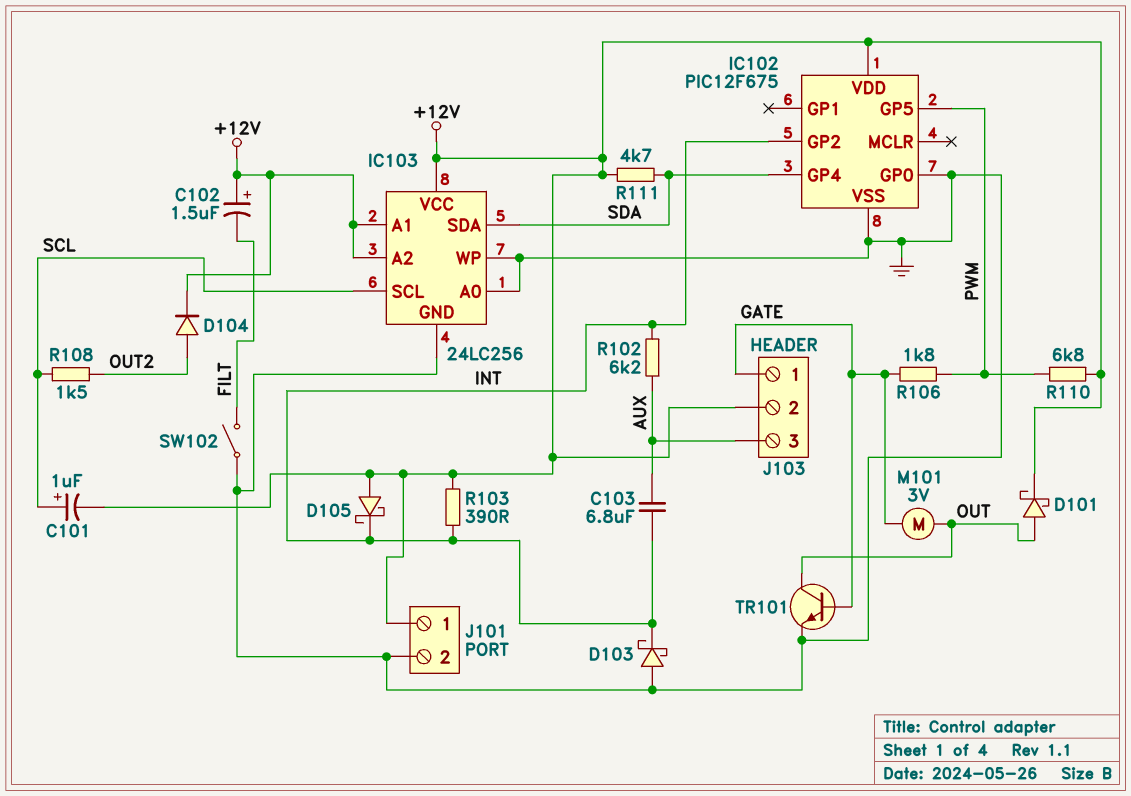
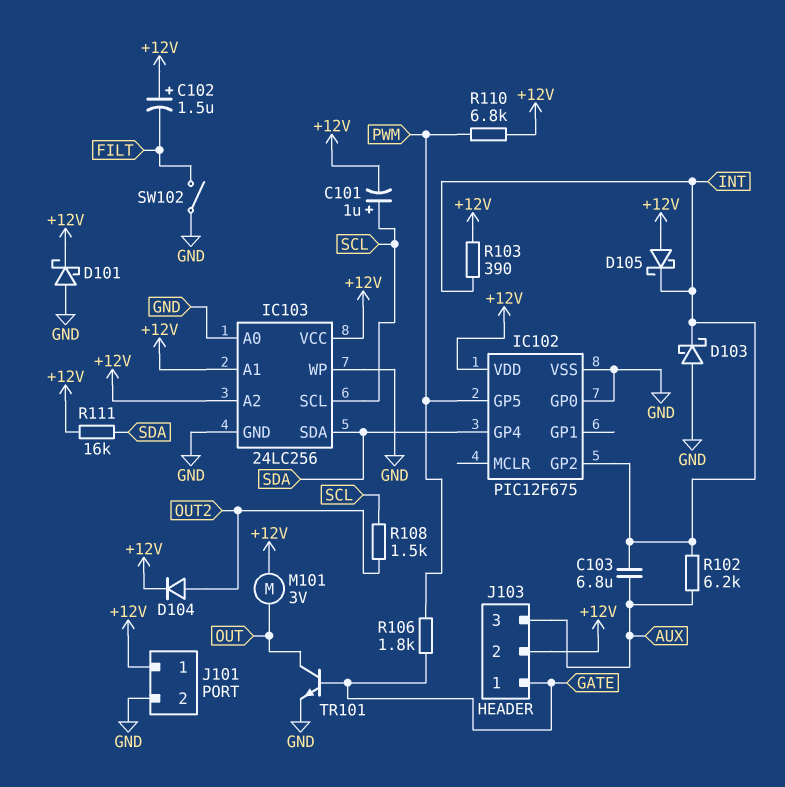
D101: schottky (A OUT, K +12V) -> schottky (A GND, K +12V)
M101: motor 3V (GATE, OUT) -> motor 3V (+12V, OUT)
R111: 4.7k (+12V, SDA) -> 16k (+12V, SDA)

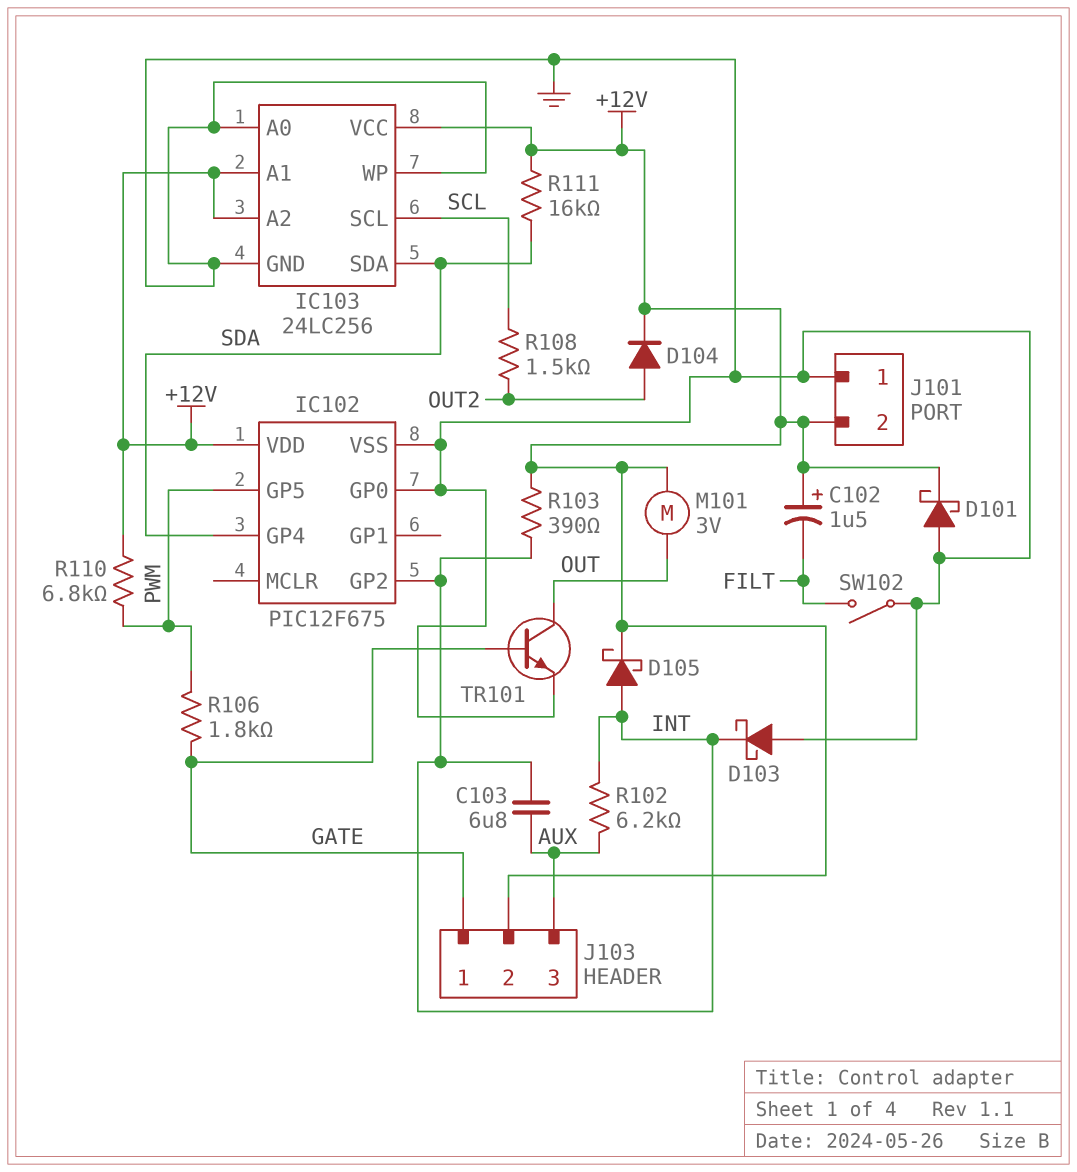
C101: 1uF (plus SCL, minus +12V) -> none
D105: schottky (A +12V, K INT) -> schottky (A INT, K +12V)
J101 pin 1: +12V -> GND
J101 pin 2: GND -> +12V

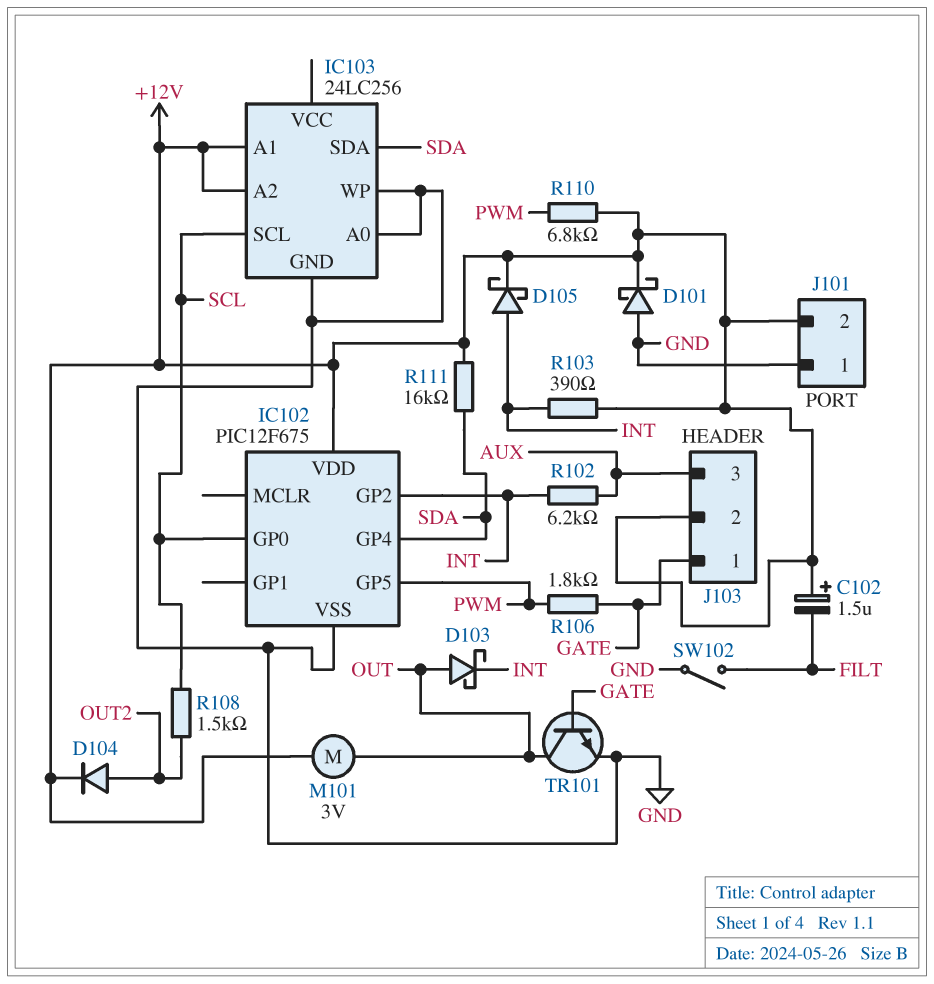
C103: 6.8uF (AUX, INT) -> none
D103: schottky (A GND, K INT) -> schottky (A OUT, K INT)
IC102 pin GP0: GND -> SCL
IC103 pin VCC: +12V -> none

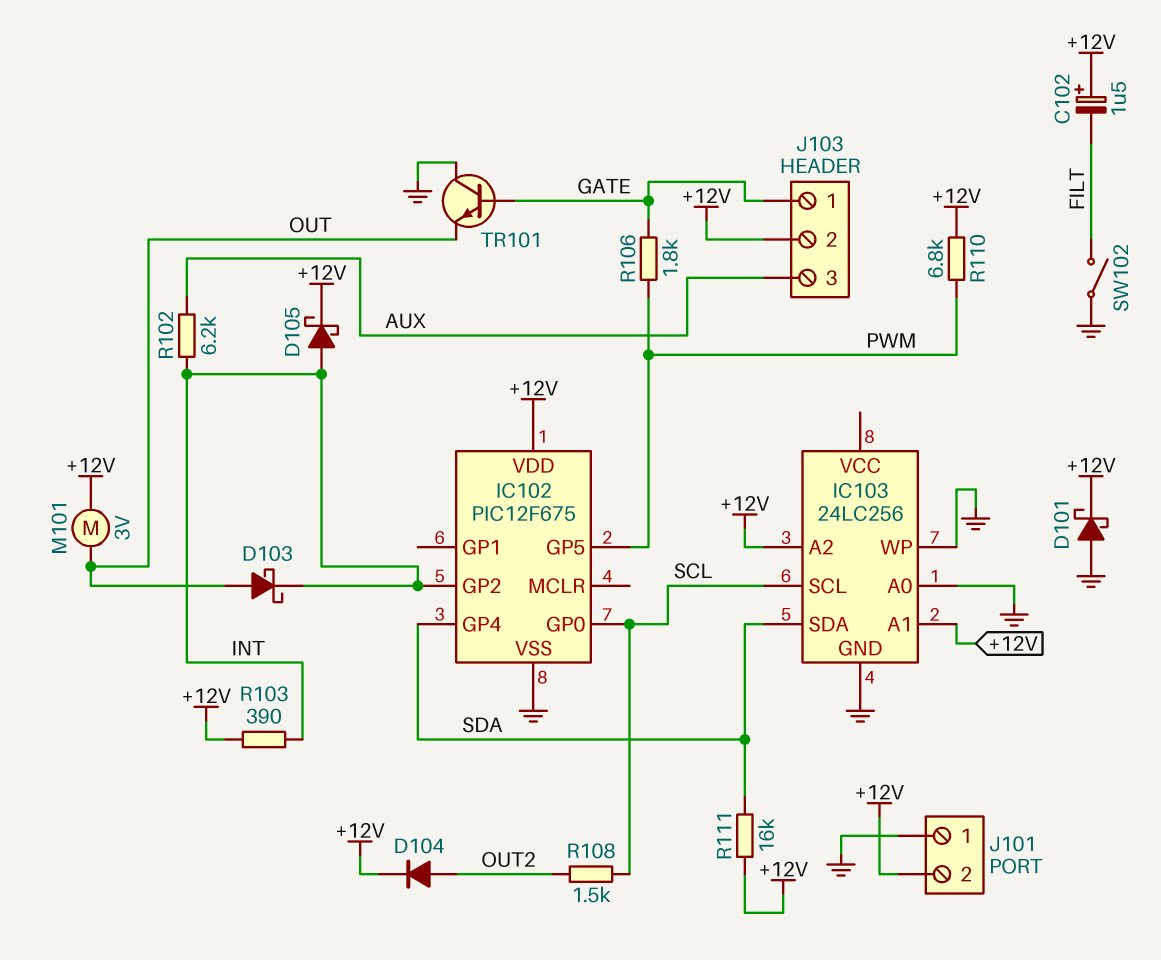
TR101: NPN (B GATE, C OUT, E GND) -> NPN (B GATE, C GND, E OUT)

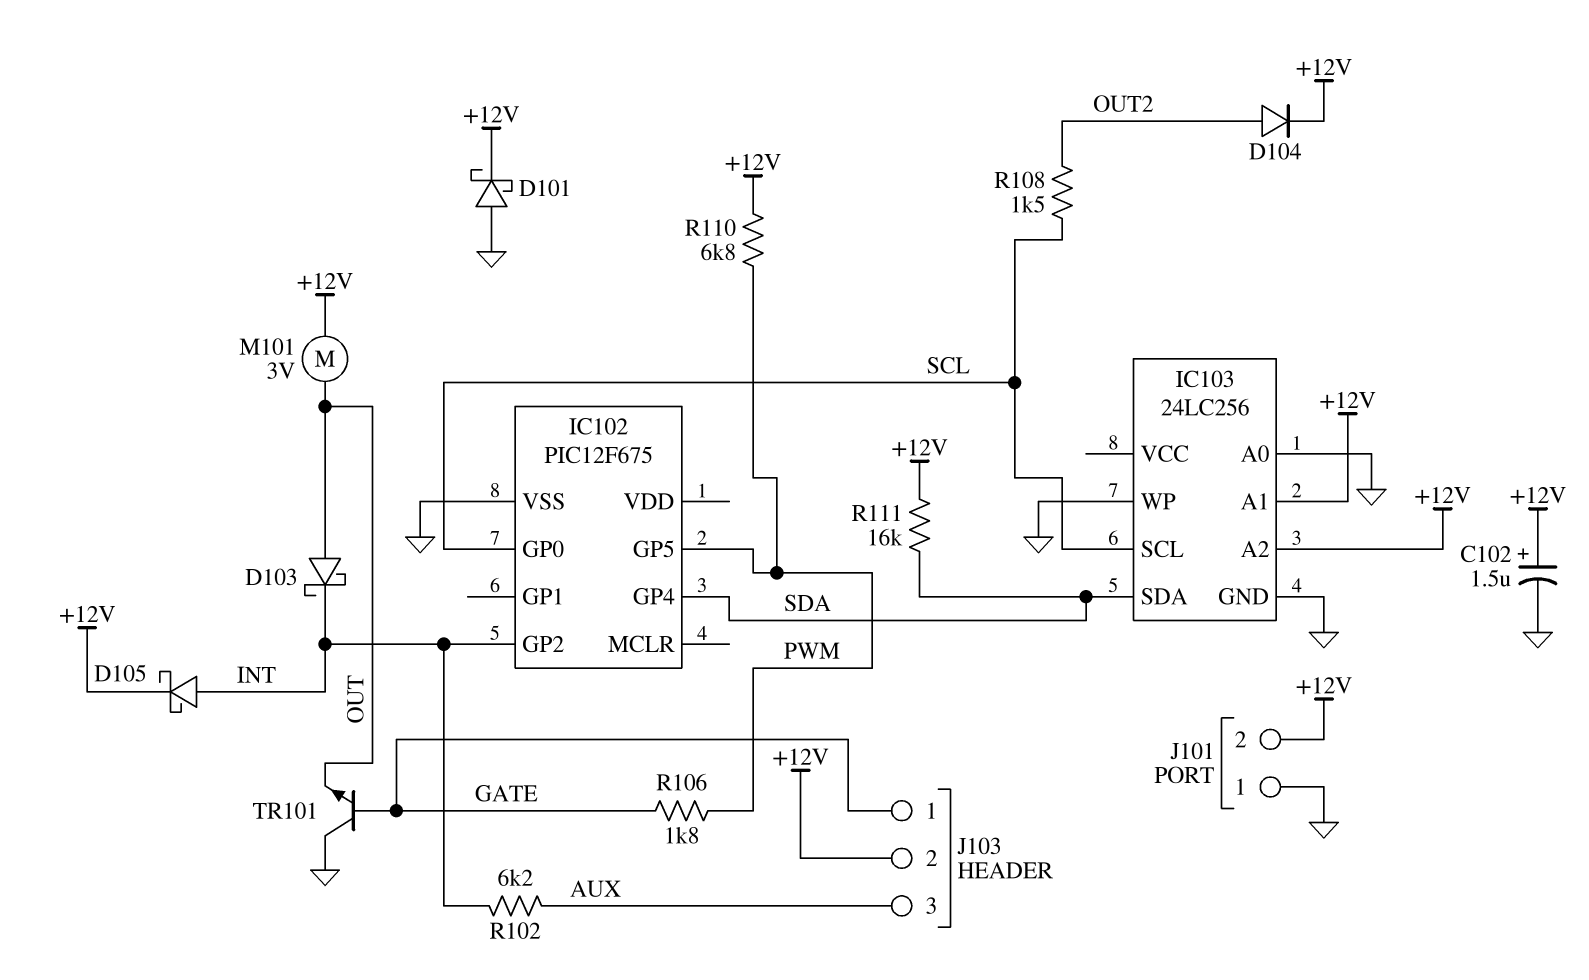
C102: 1.5uF (plus +12V, minus FILT) -> 1.5uF (plus +12V, minus GND)
IC102 pin VDD: +12V -> none
R103: 390 (+12V, INT) -> none
SW102: switch (FILT, GND) -> none

